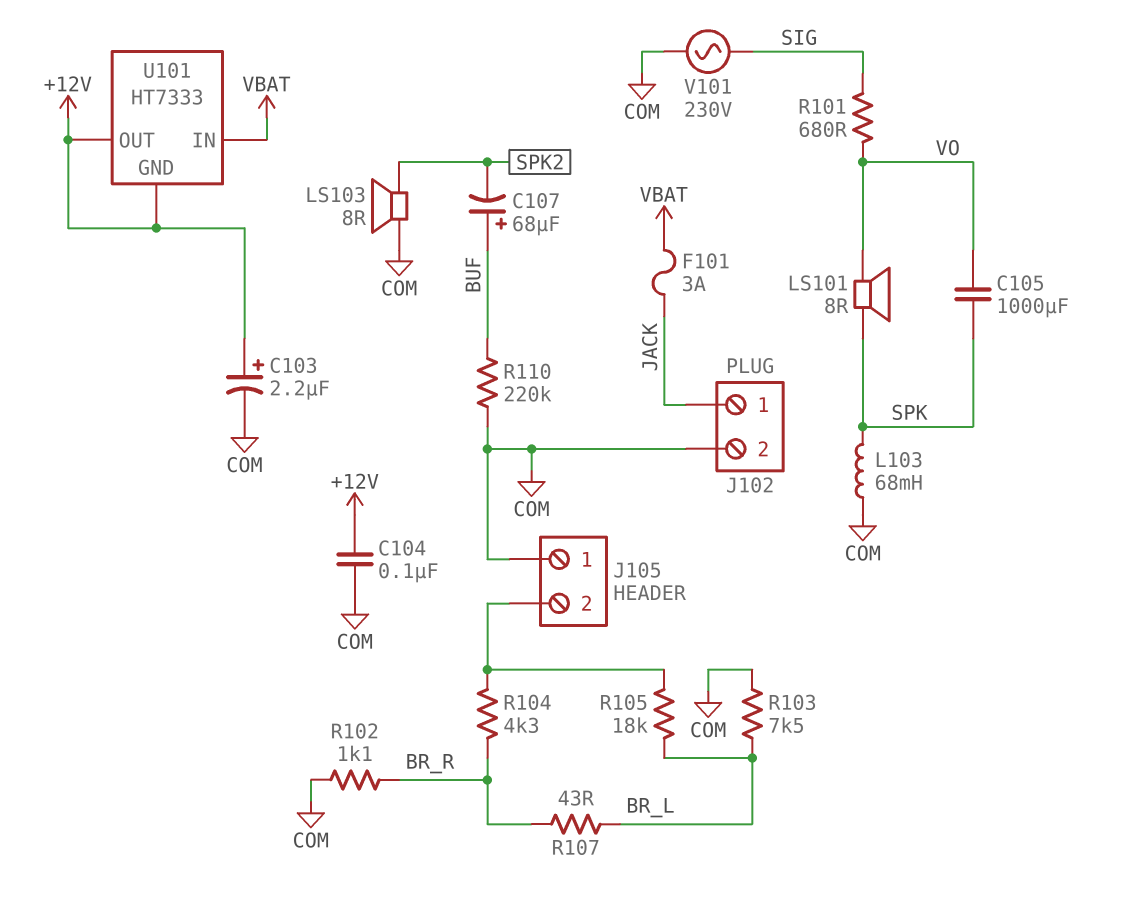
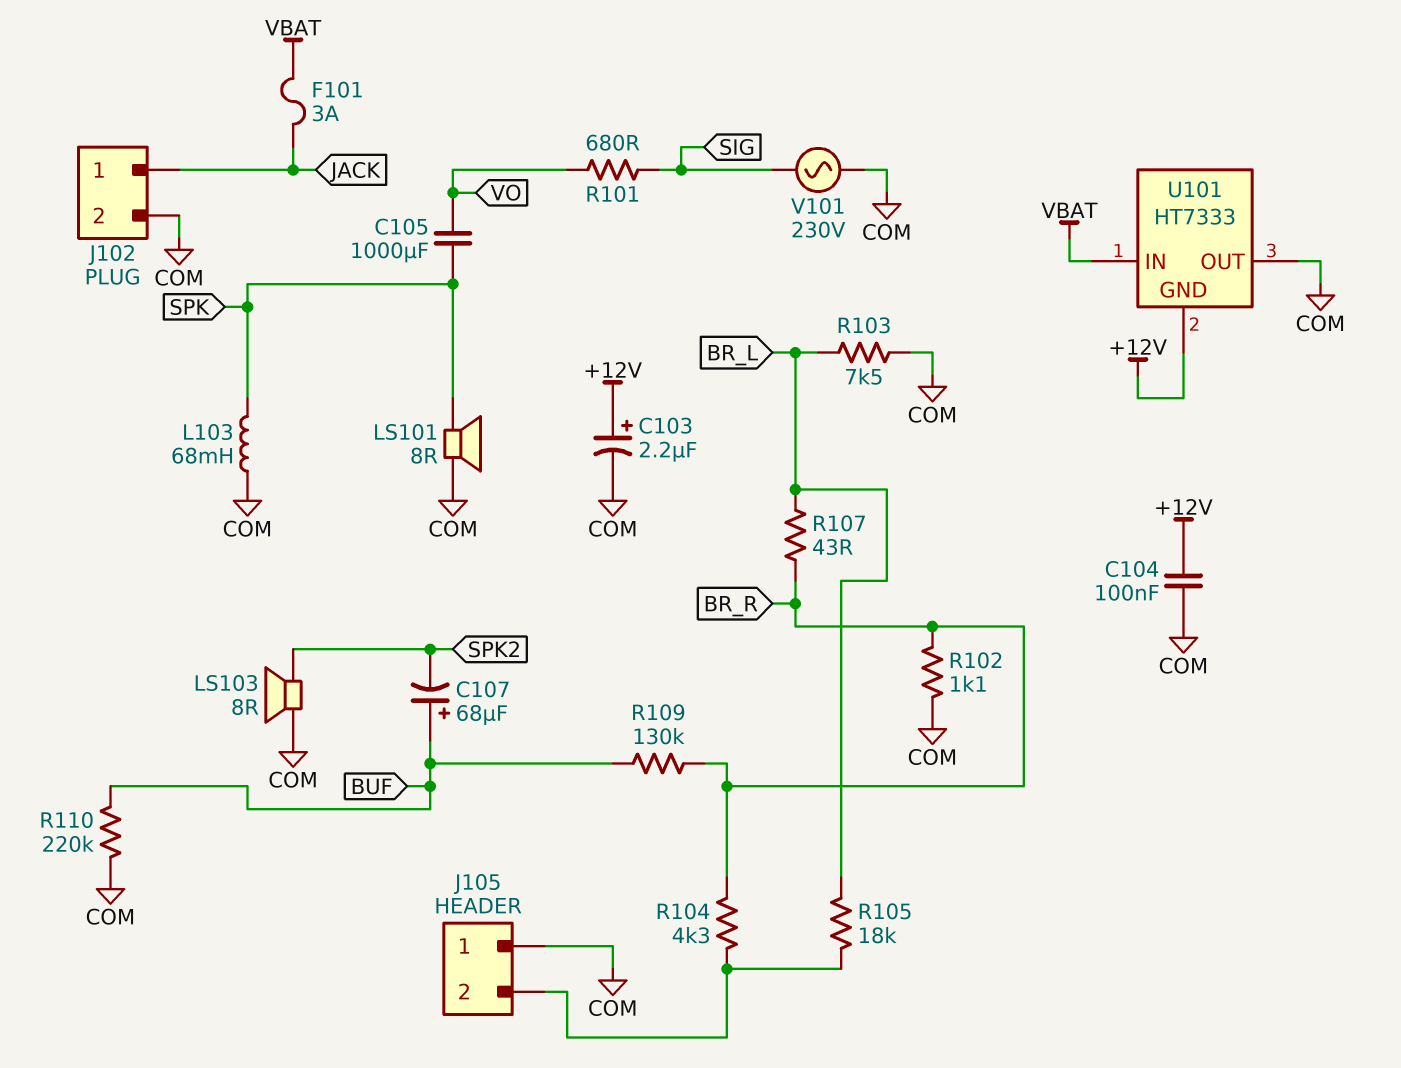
LS101: speaker 8R (SPK, VO) -> speaker 8R (COM, SPK)
R109: none -> 130k (BR_R, BUF)
U101 pin OUT: +12V -> COM

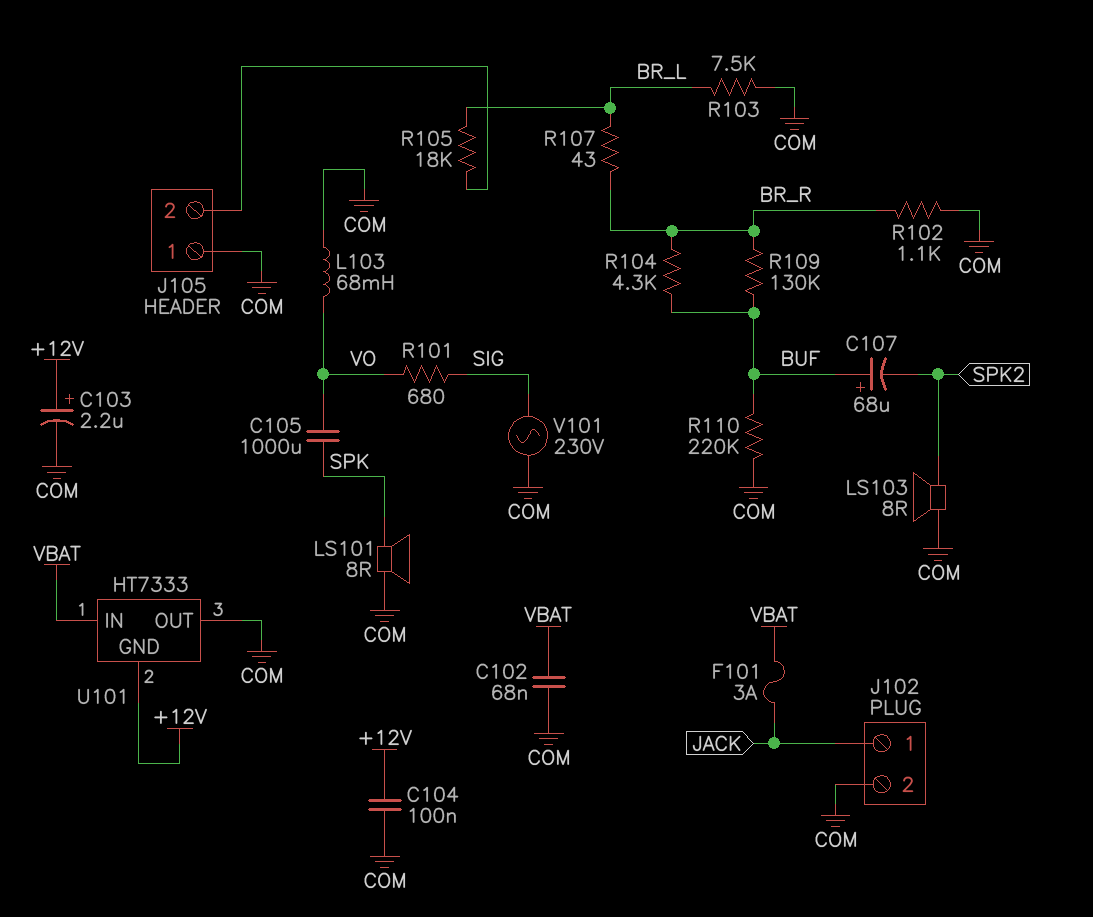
C102: none -> 68nF (COM, VBAT)
L103: 68mH (COM, SPK) -> 68mH (COM, VO)
R104: 4.3k (BR_R, J105/2) -> 4.3k (BR_R, BUF)

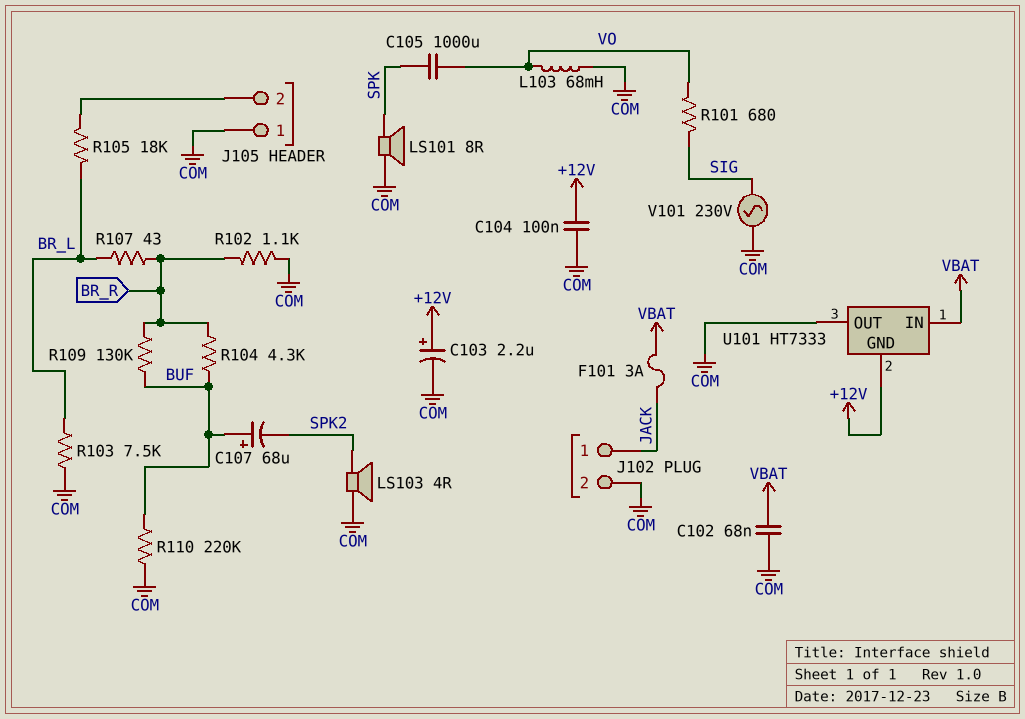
LS103: speaker 8R (COM, SPK2) -> speaker 4R (COM, SPK2)

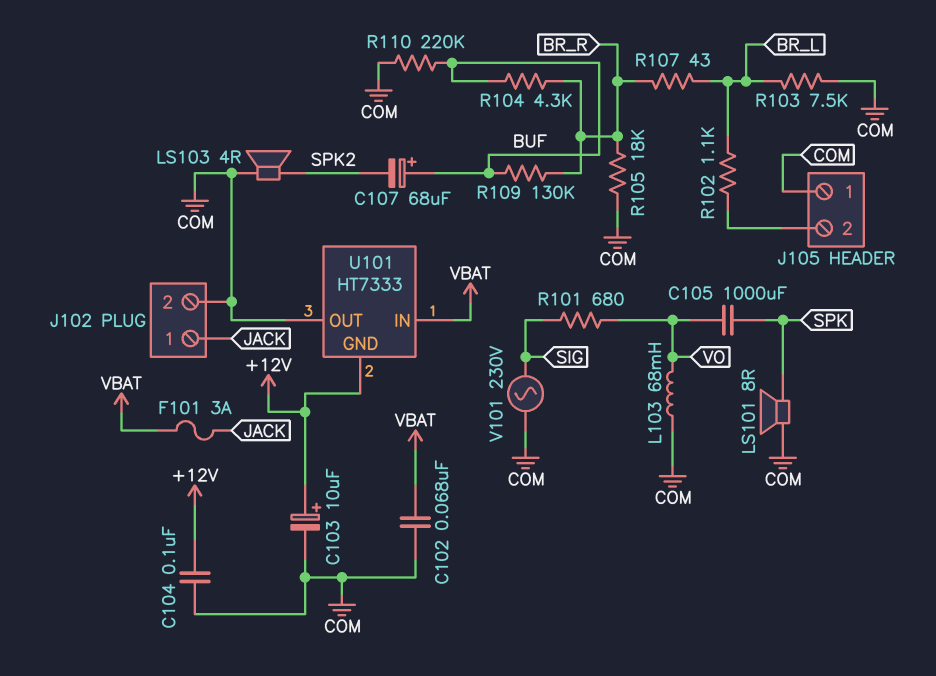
C103: 2.2uF (plus +12V, minus COM) -> 10uF (plus +12V, minus COM)
R102: 1.1k (BR_R, COM) -> 1.1k (BR_L, J105/2)
R105: 18k (BR_L, J105/2) -> 18k (BR_R, COM)

